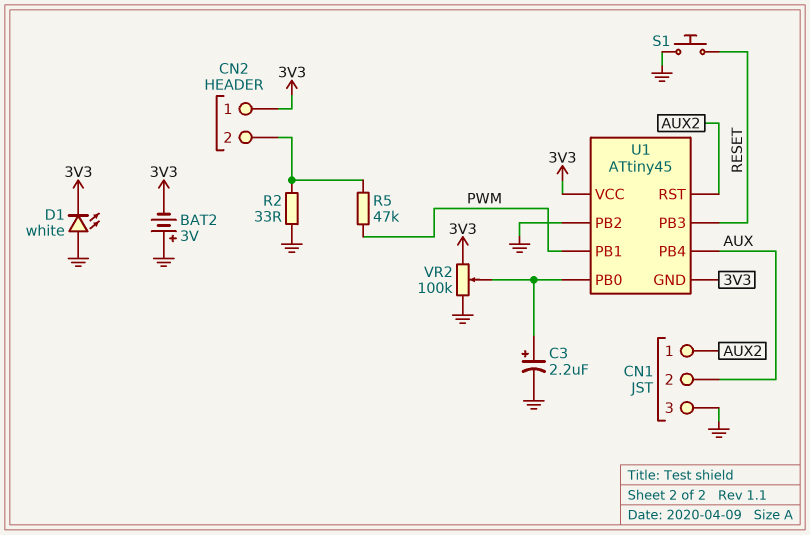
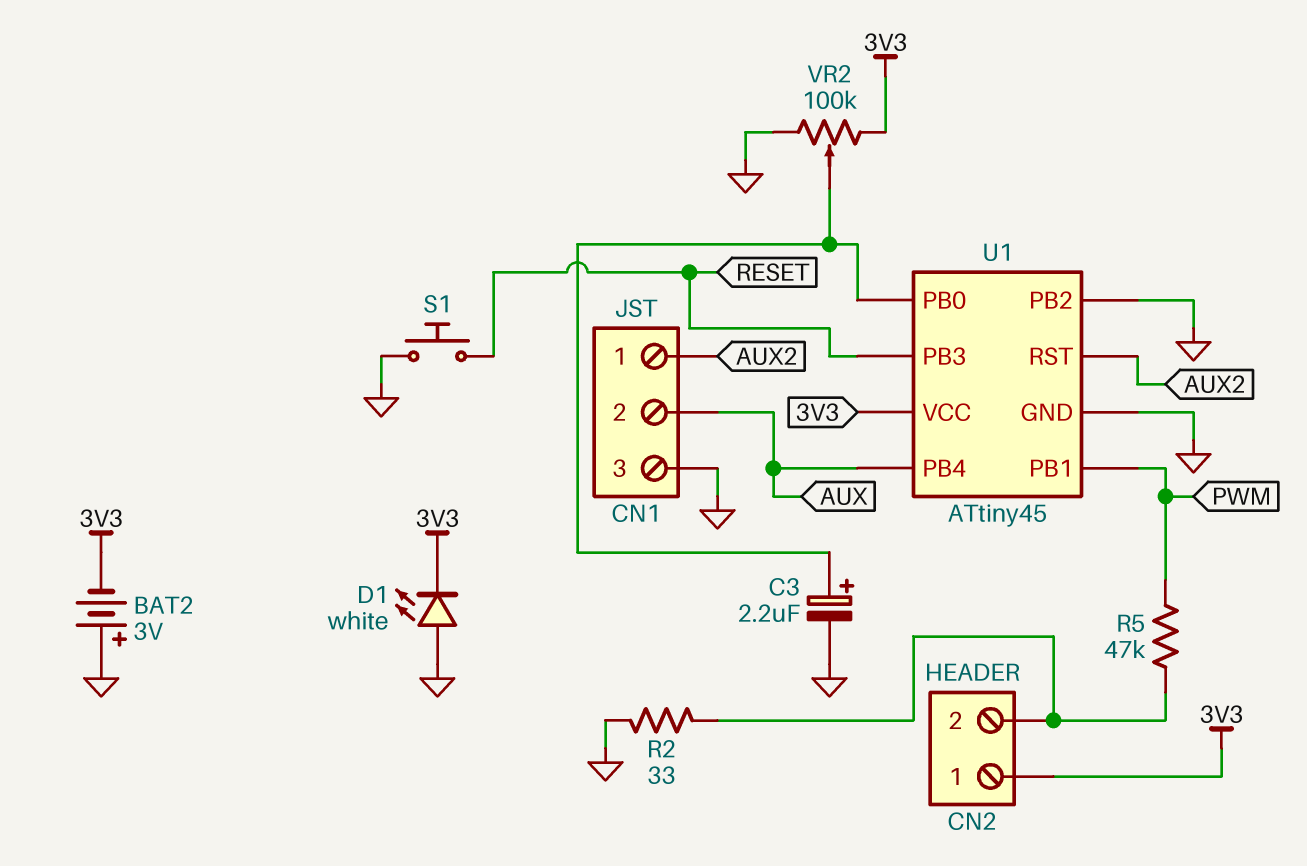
U1 pin GND: 3V3 -> GND

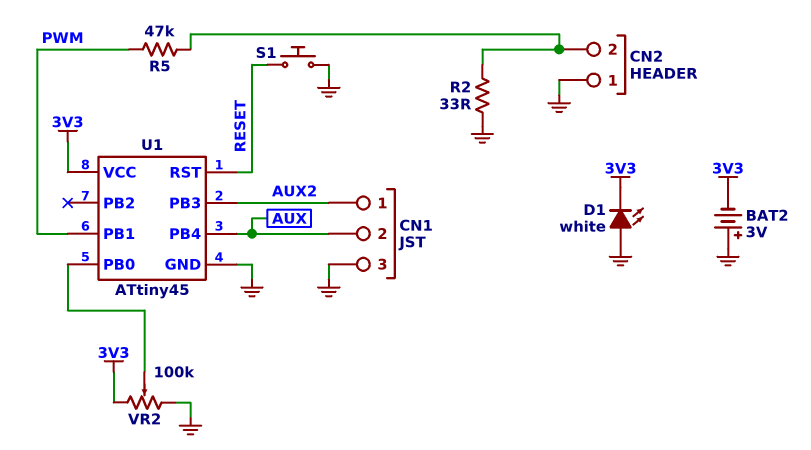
C3: 2.2uF (plus U1/PB0, minus GND) -> none
CN2 pin 1: 3V3 -> GND
U1 pin PB2: GND -> none
U1 pin PB3: RESET -> AUX2
U1 pin RST: AUX2 -> RESET

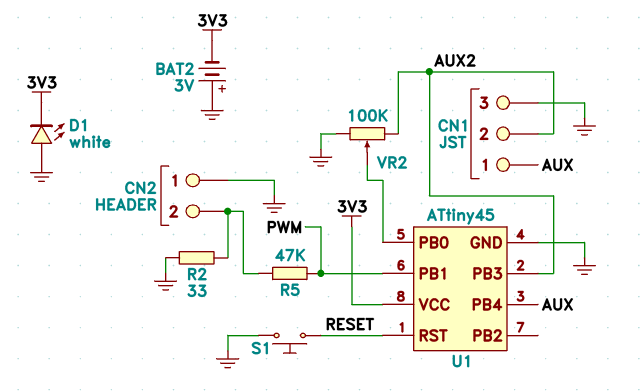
CN1 pin 1: AUX2 -> AUX
CN1 pin 2: AUX -> AUX2
VR2: 100k (3V3, GND, wiper U1/PB0) -> 100k (AUX2, GND, wiper U1/PB0)

